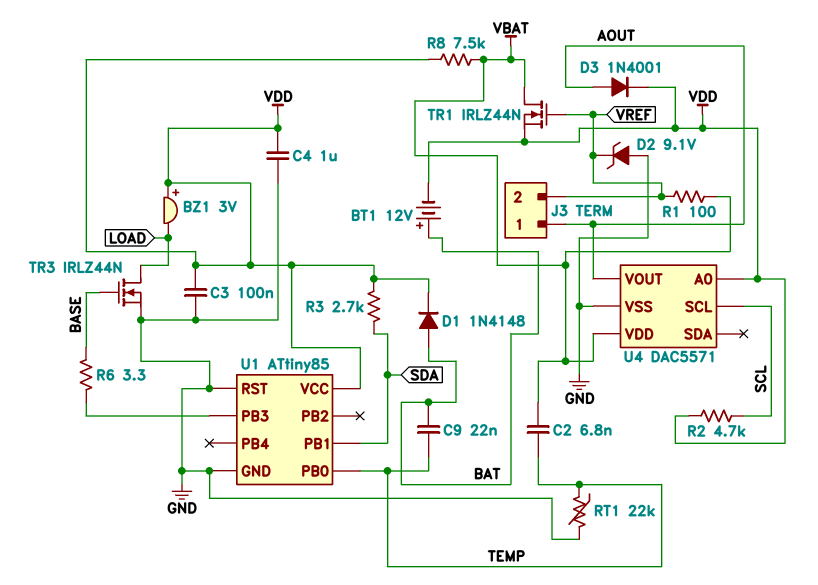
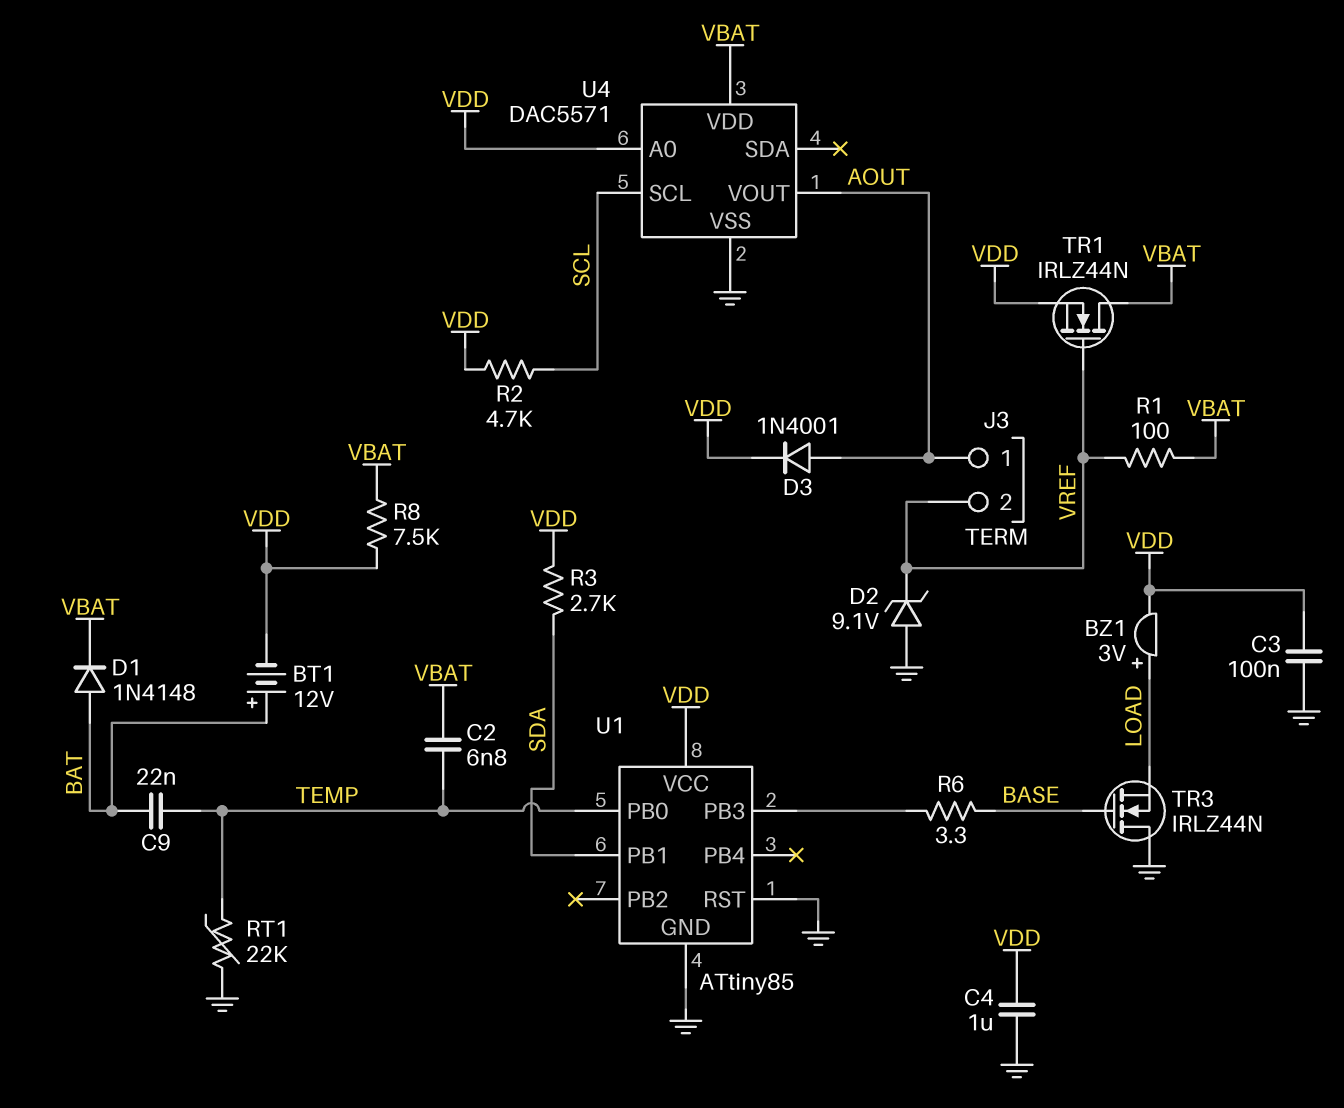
BZ1: buzzer 3V (plus VDD, minus LOAD) -> buzzer 3V (plus LOAD, minus VDD)
D1: diode 1N4148 (A BAT, K VDD) -> diode 1N4148 (A BAT, K VBAT)
TR3: NMOS IRLZ44N (G BASE, D LOAD, S GND) -> NMOS IRLZ44N (G BASE, D GND, S LOAD)

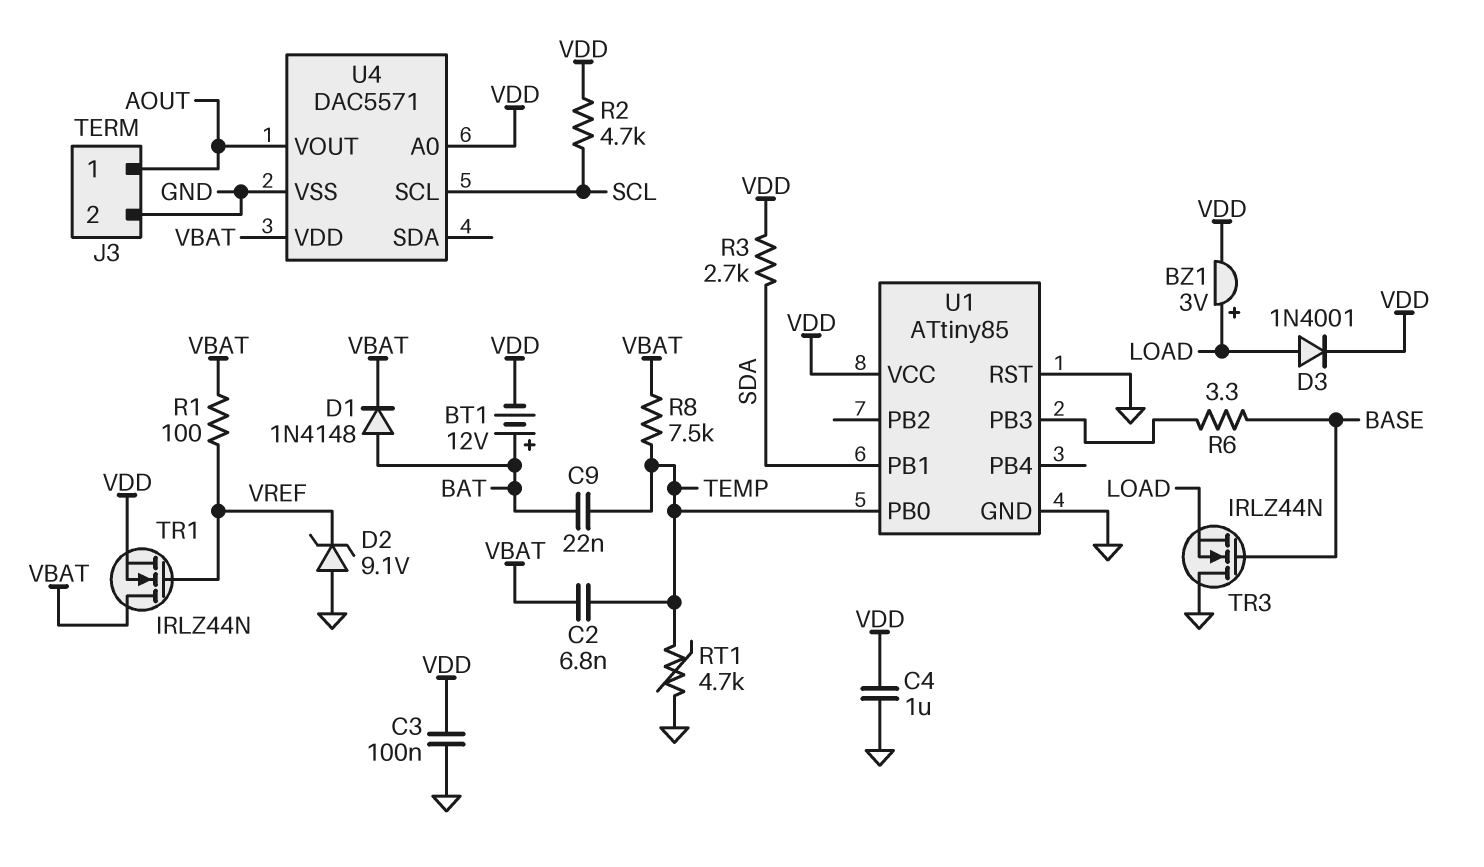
D3: diode 1N4001 (A AOUT, K VDD) -> diode 1N4001 (A LOAD, K VDD)
J3 pin 2: VREF -> GND
R8: 7.5k (VBAT, VDD) -> 7.5k (TEMP, VBAT)
RT1: 22k (GND, TEMP) -> 4.7k (GND, TEMP)

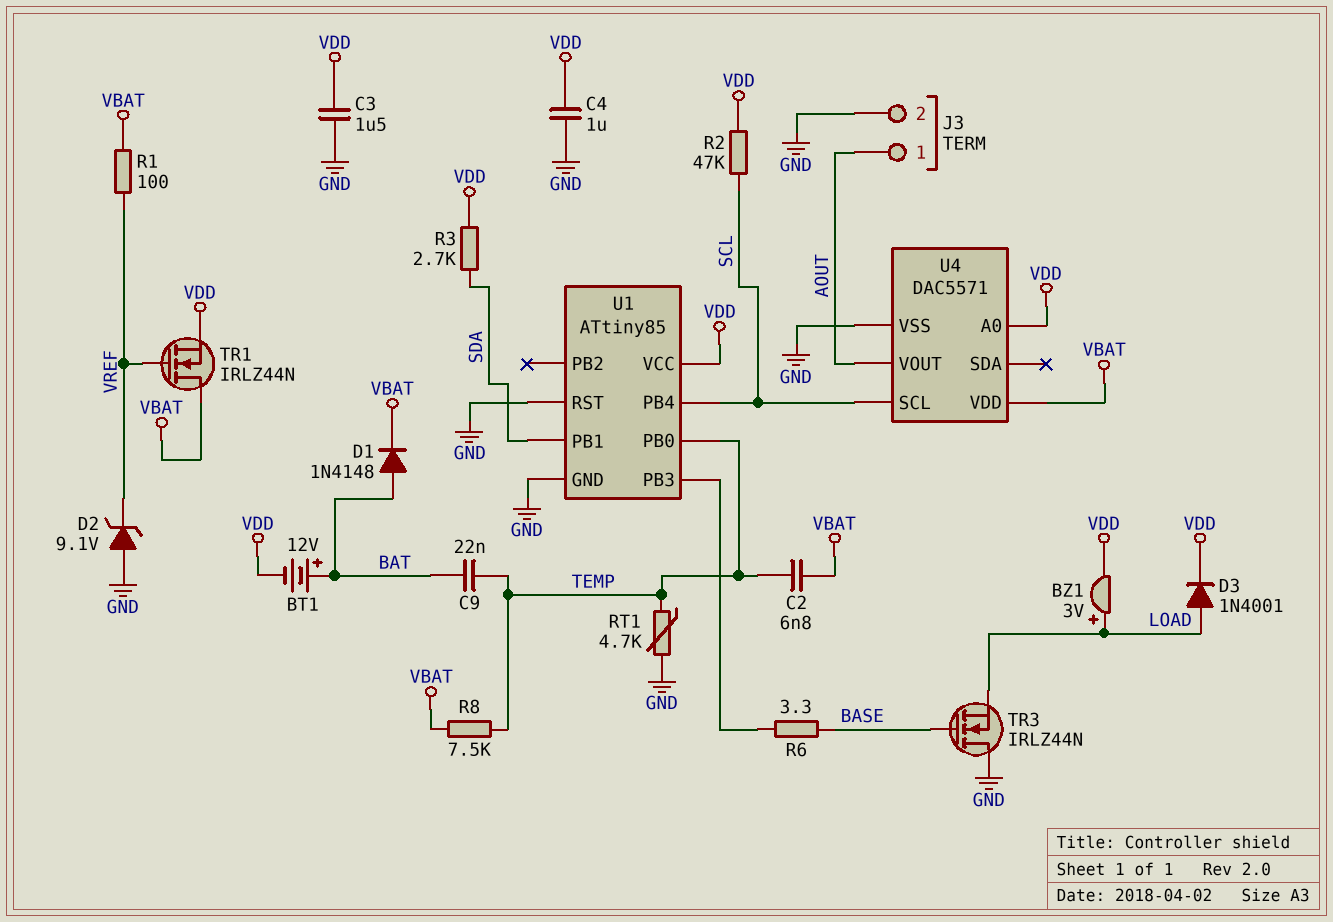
C3: 100nF (GND, VDD) -> 1.5uF (GND, VDD)
R2: 4.7k (SCL, VDD) -> 47k (SCL, VDD)
U1 pin PB4: none -> SCL

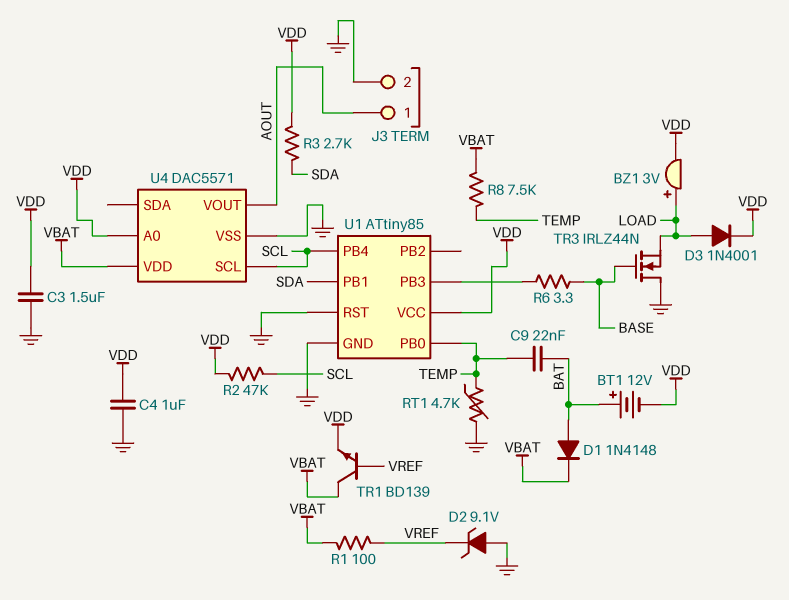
C2: 6.8nF (TEMP, VBAT) -> none
TR1: NMOS IRLZ44N (G VREF, D VBAT, S VDD) -> NPN BD139 (B VREF, C VBAT, E VDD)

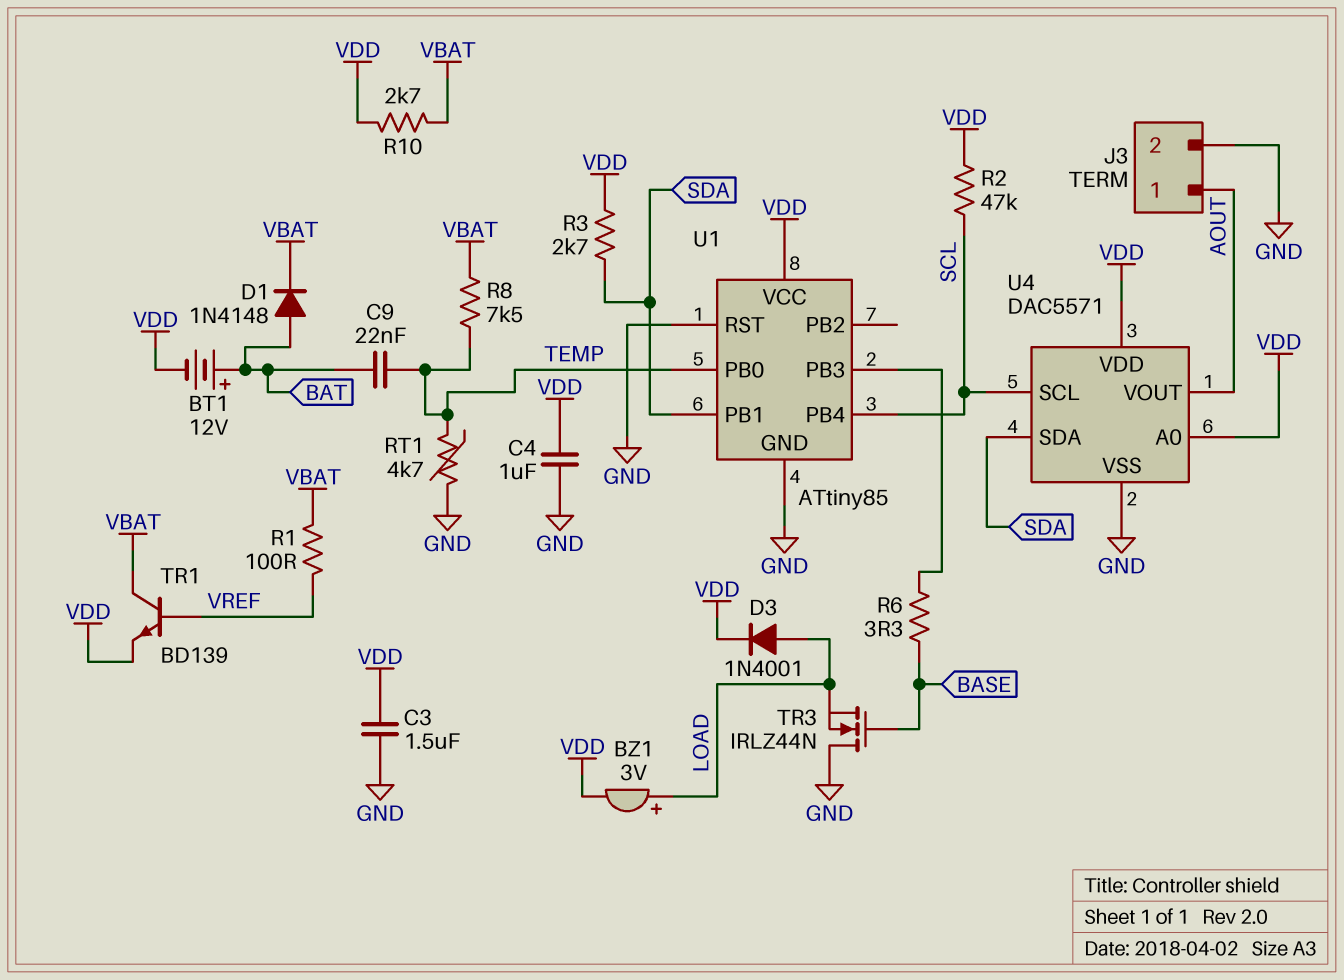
D2: zener 9.1V (A GND, K VREF) -> none
R10: none -> 2.7k (VBAT, VDD)
U4 pin SDA: none -> SDA
U4 pin VDD: VBAT -> VDD

